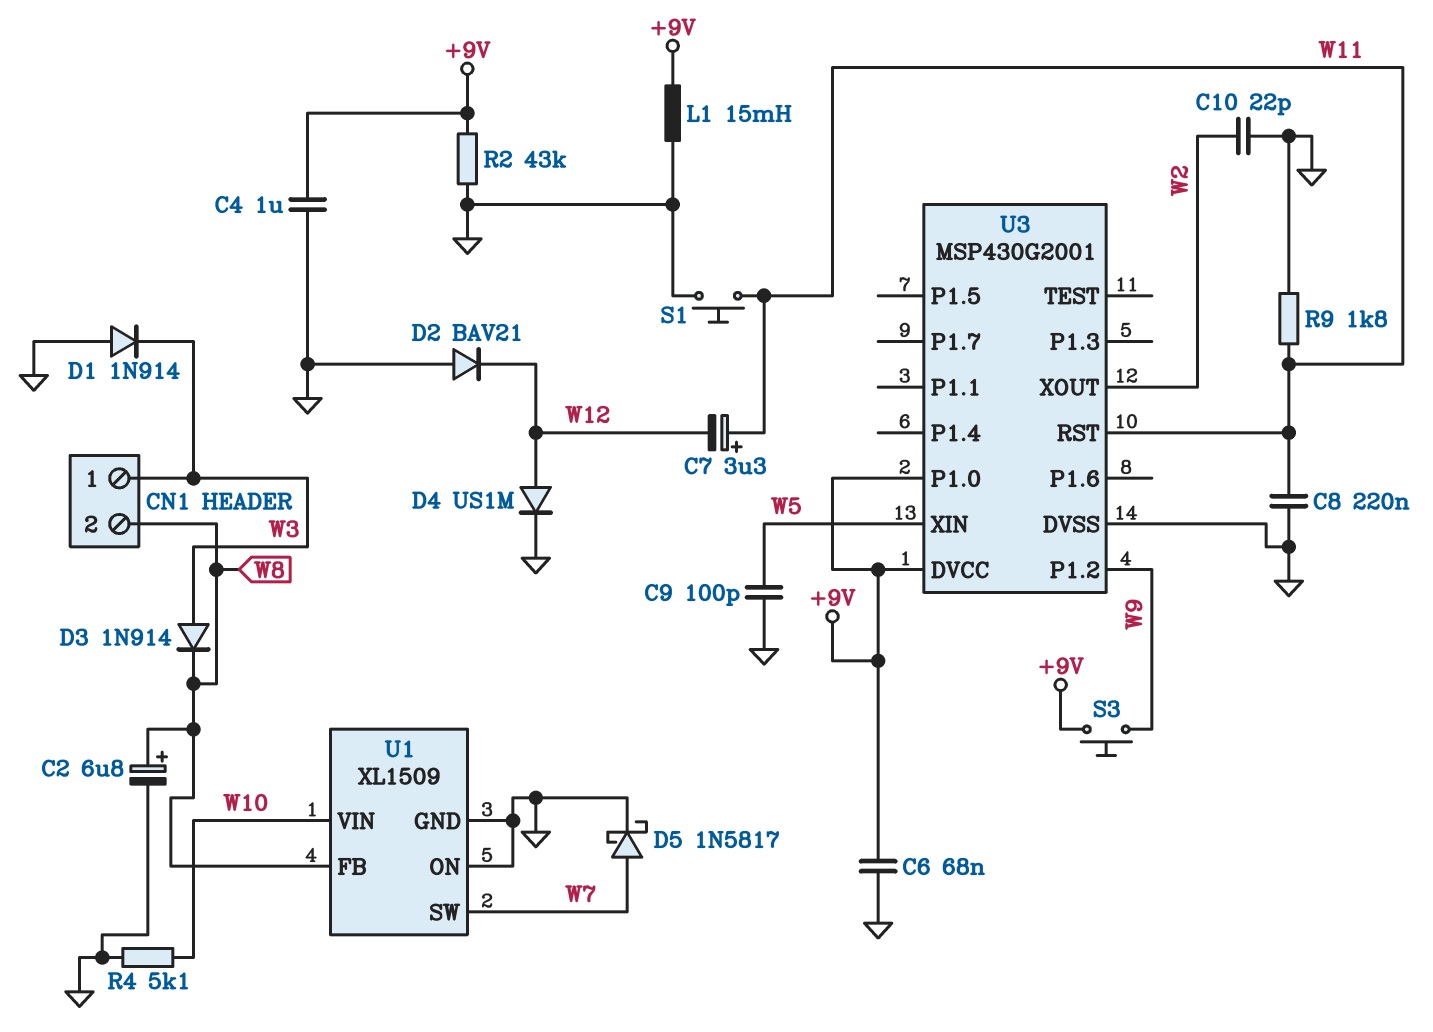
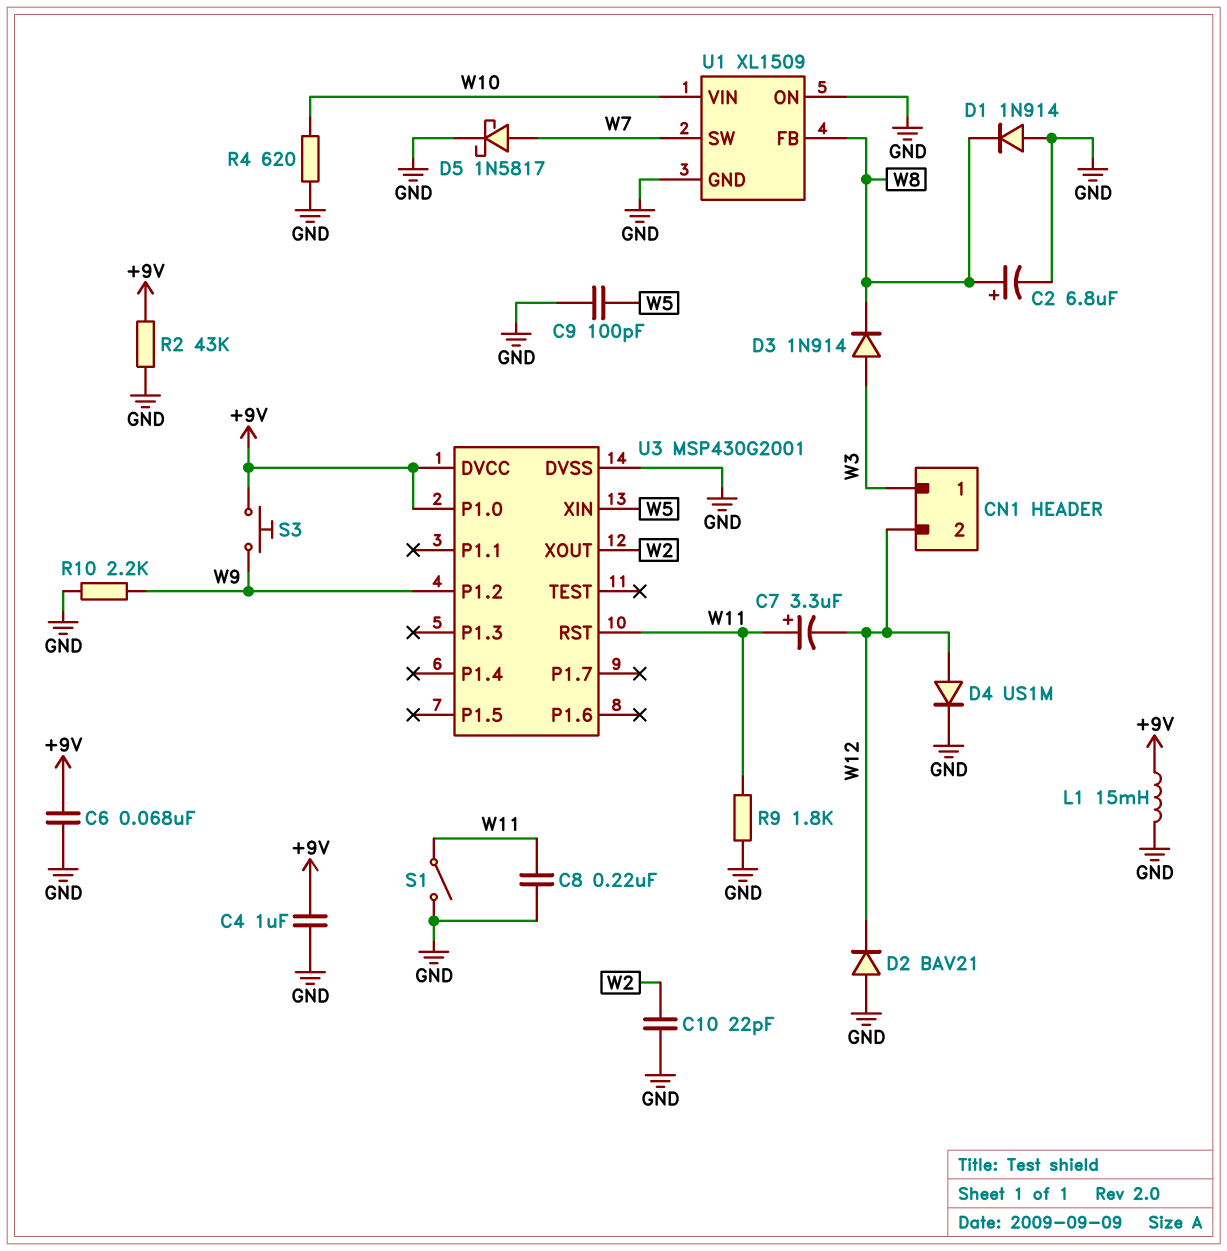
CN1 pin 2: W8 -> W12
D1: diode 1N914 (A GND, K W3) -> diode 1N914 (A GND, K W8)
R4: 5.1k (GND, W10) -> 620 (GND, W10)
R10: none -> 2.2k (GND, W9)
S1: button (GND, W11) -> switch (GND, W11)

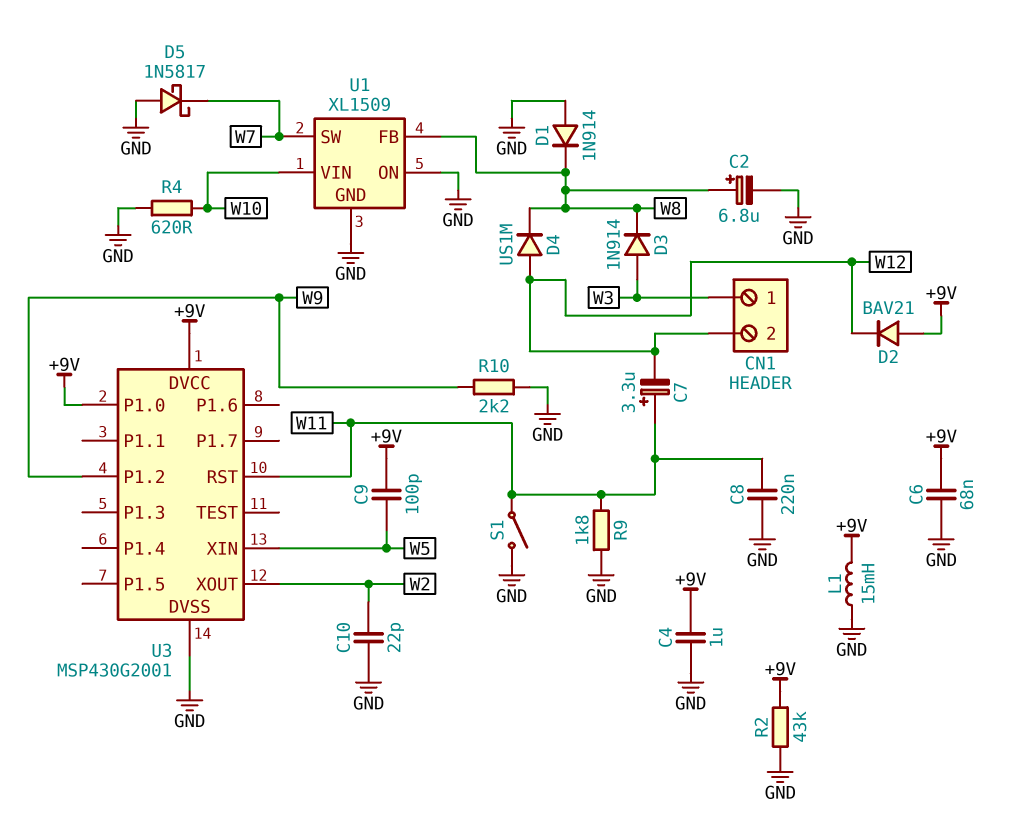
C9: 100pF (GND, W5) -> 100pF (+9V, W5)
D2: diode BAV21 (A GND, K W12) -> diode BAV21 (A +9V, K W12)
D4: diode US1M (A W12, K GND) -> diode US1M (A W12, K W8)
D5: schottky 1N5817 (A W7, K GND) -> schottky 1N5817 (A GND, K W7)
S3: button (+9V, W9) -> none

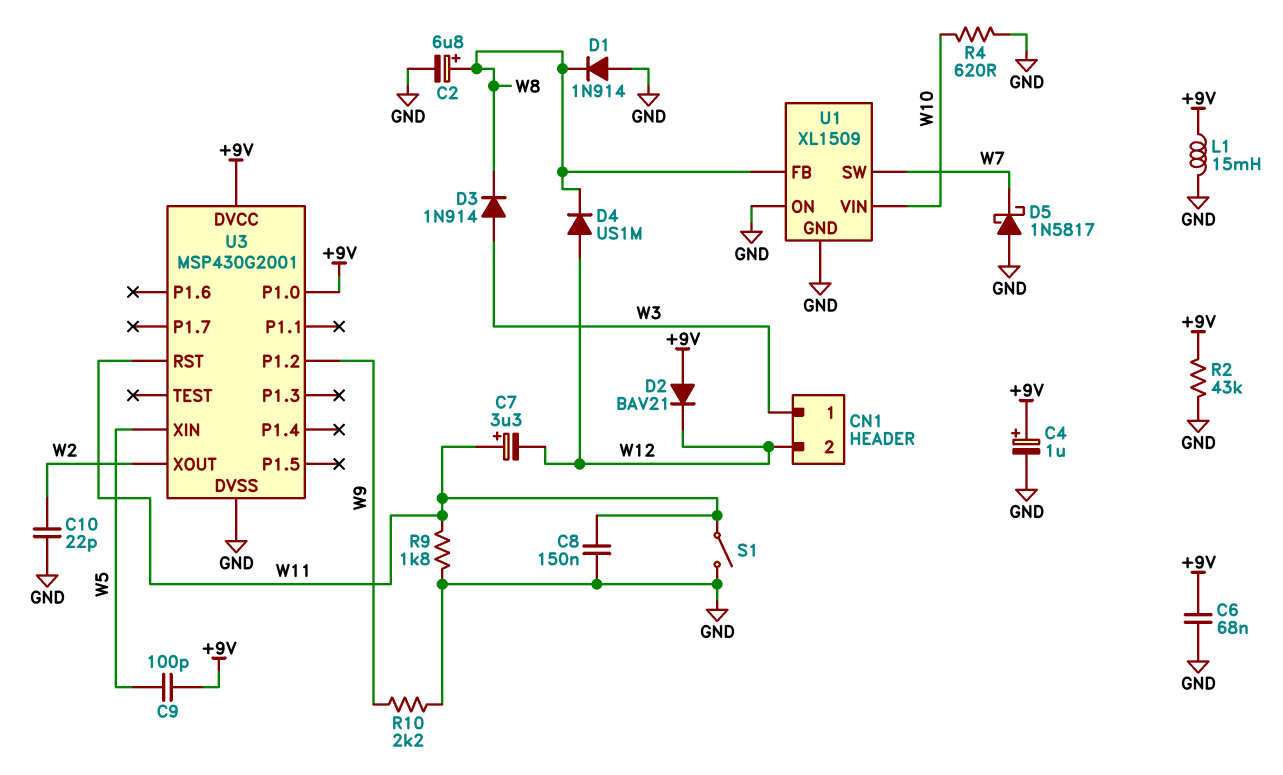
C4: 1uF (+9V, GND) -> 1uF (plus +9V, minus GND)
C8: 220nF (GND, W11) -> 150nF (GND, W11)

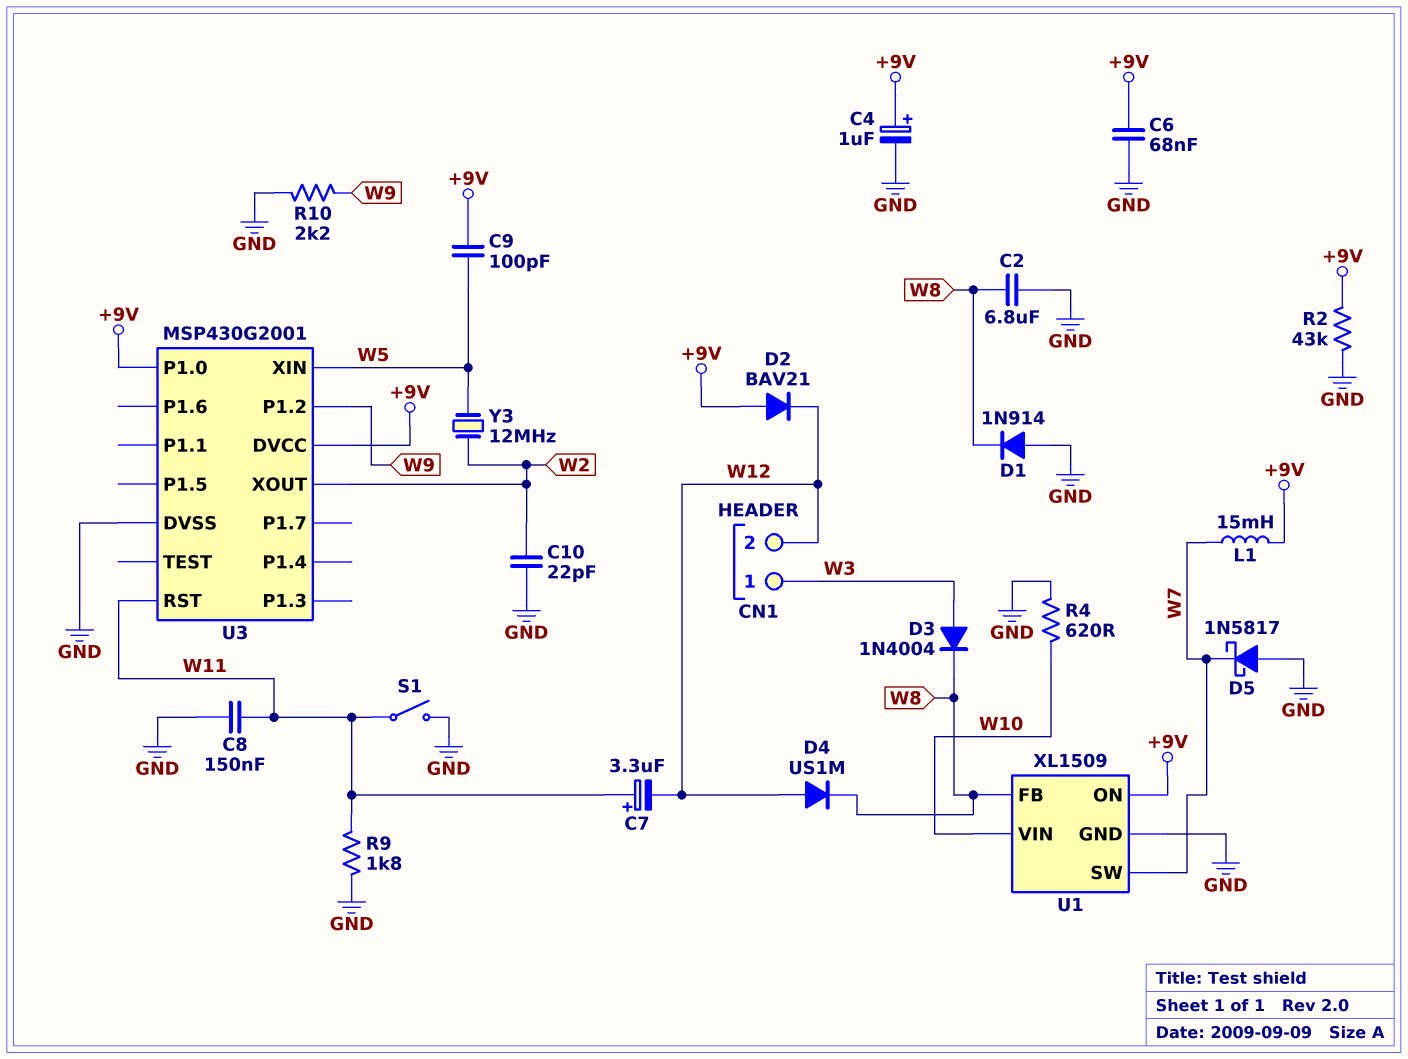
C2: 6.8uF (plus W8, minus GND) -> 6.8uF (GND, W8)
D3: diode 1N914 (A W3, K W8) -> diode 1N4004 (A W3, K W8)
L1: 15mH (+9V, GND) -> 15mH (+9V, W7)
U1 pin ON: GND -> +9V
Y3: none -> 12MHz (W2, W5)

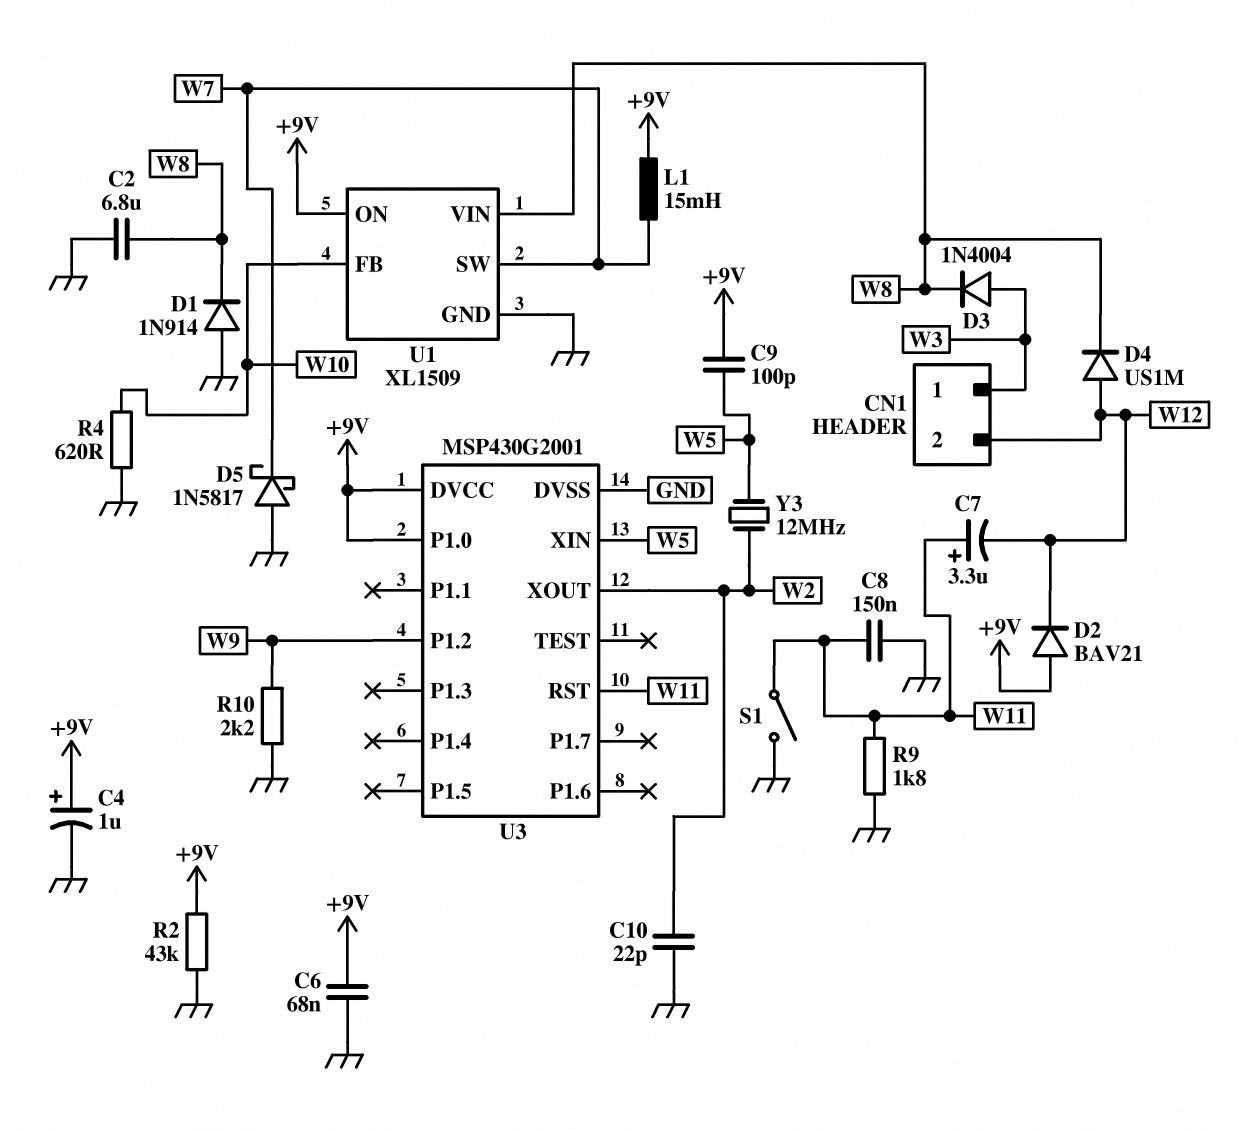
U1 pin FB: W8 -> W10
U1 pin VIN: W10 -> W8

